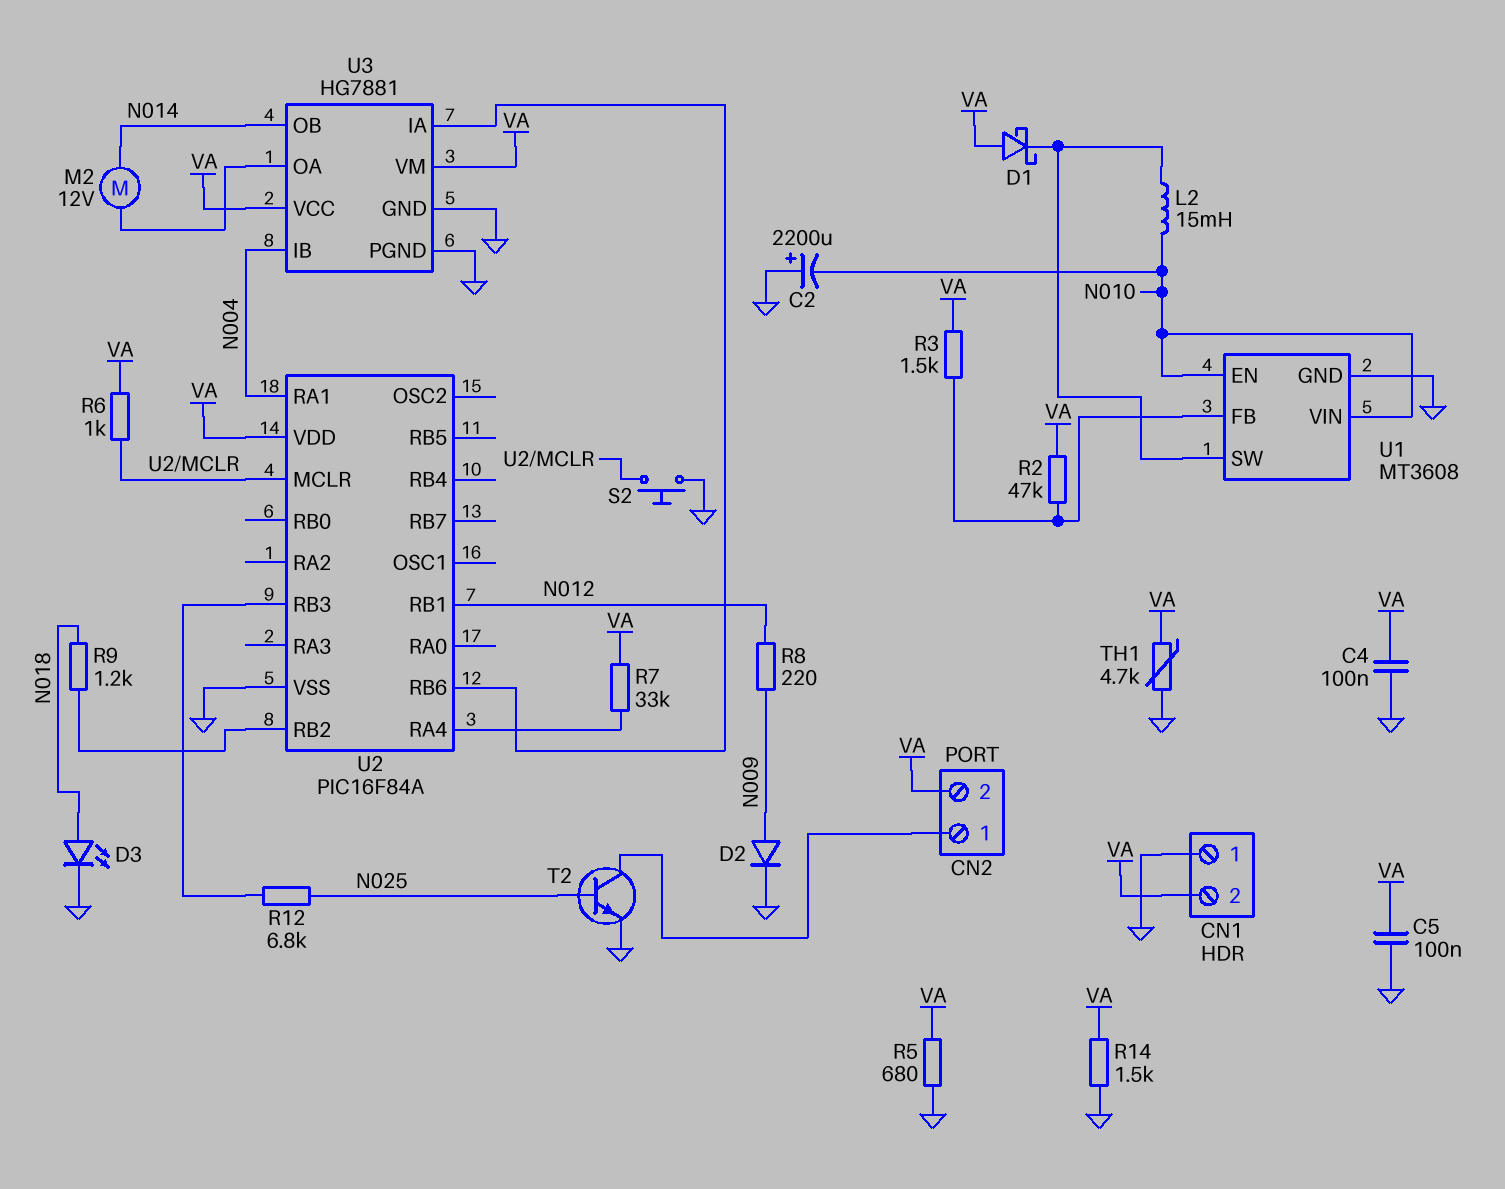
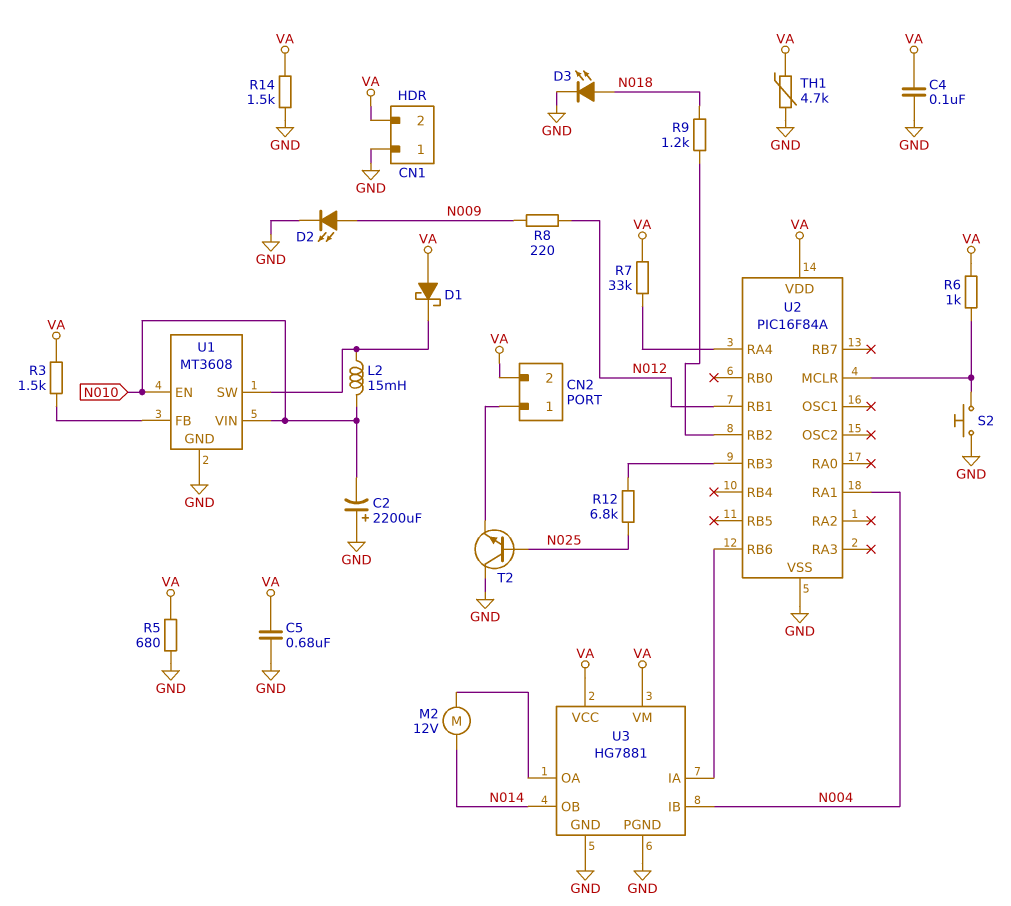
C5: 100nF (GND, VA) -> 680nF (GND, VA)
D2: diode (A N009, K GND) -> LED (A N009, K GND)
R2: 47k (U1/FB, VA) -> none
T2: NPN (B N025, C CN2/1, E GND) -> NPN (B N025, C GND, E CN2/1)

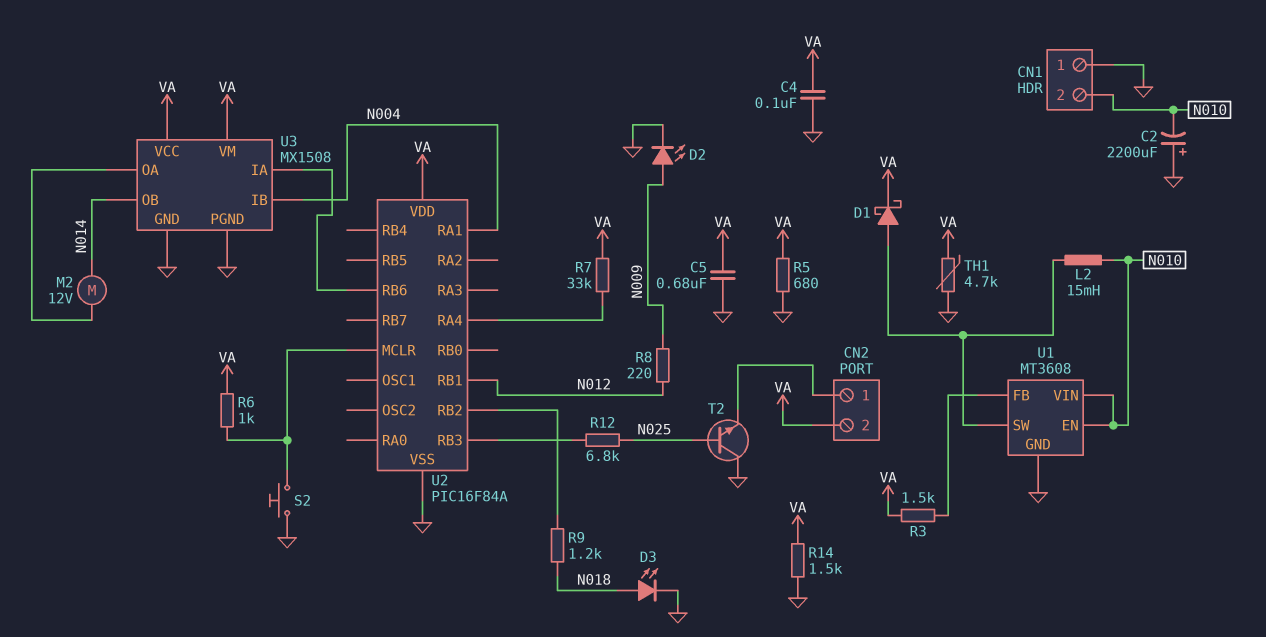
CN1 pin 2: VA -> N010
D1: schottky (A VA, K U1/SW) -> schottky (A U1/SW, K VA)
U3: HG7881 -> MX1508

